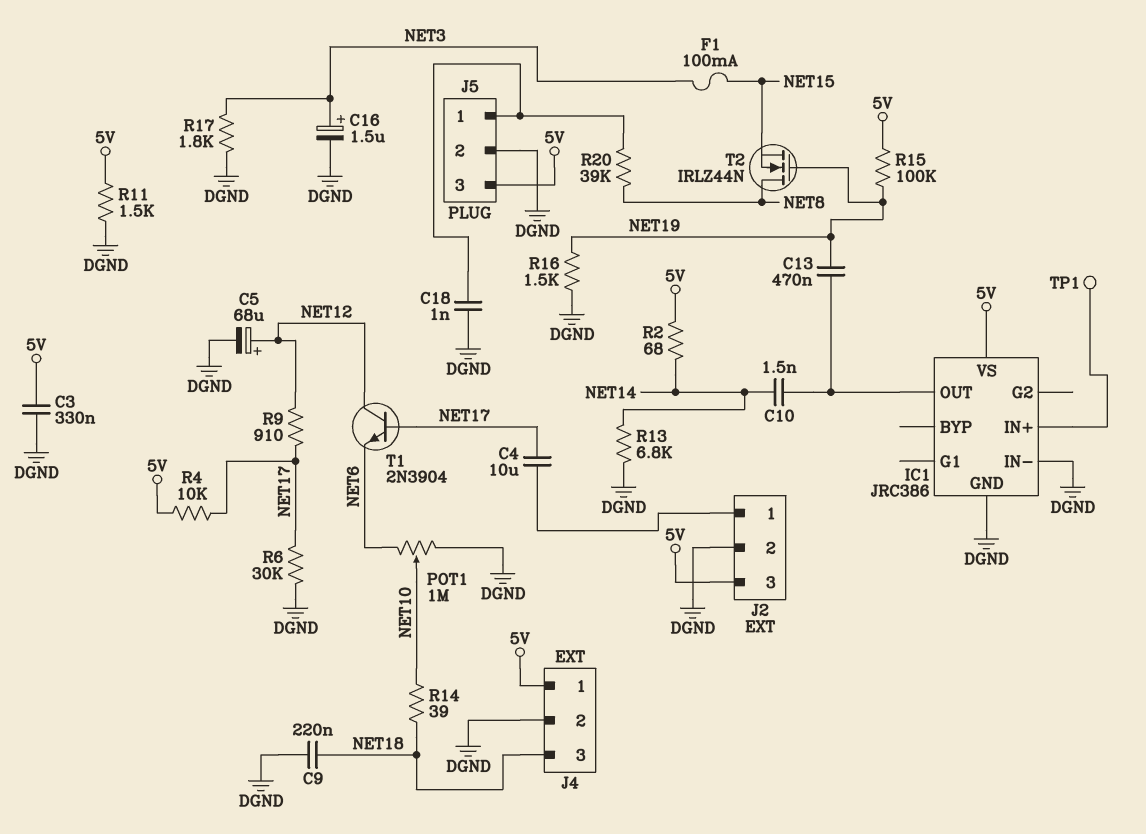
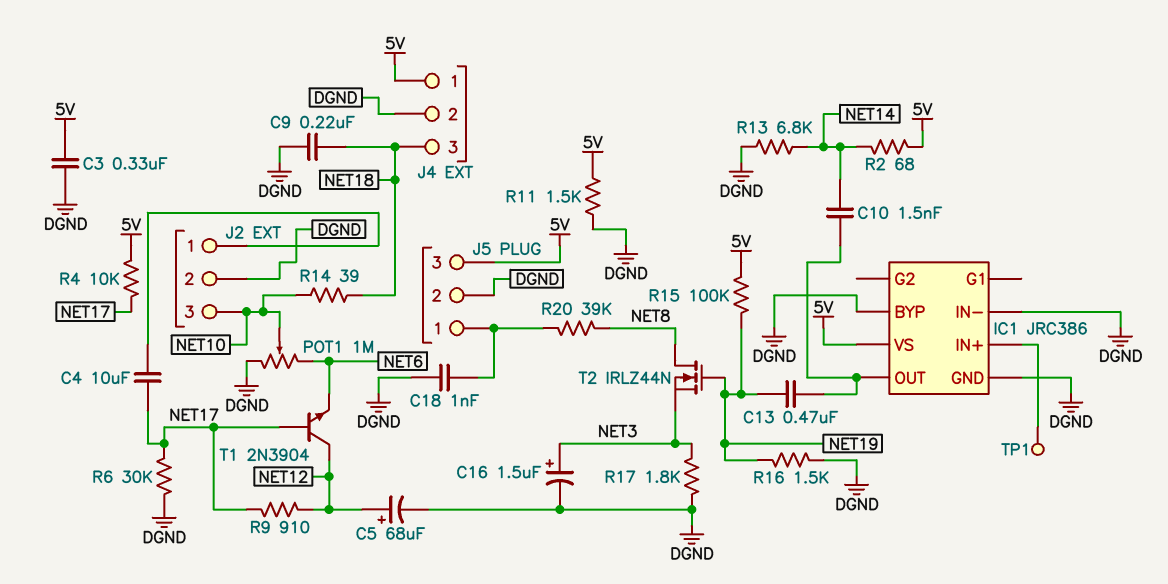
F1: 100mA (NET3, NET15) -> none
IC1 pin BYP: none -> DGND
J2 pin 3: 5V -> NET10
T2: NMOS IRLZ44N (G NET19, D NET8, S NET15) -> NMOS IRLZ44N (G NET19, D NET8, S NET3)

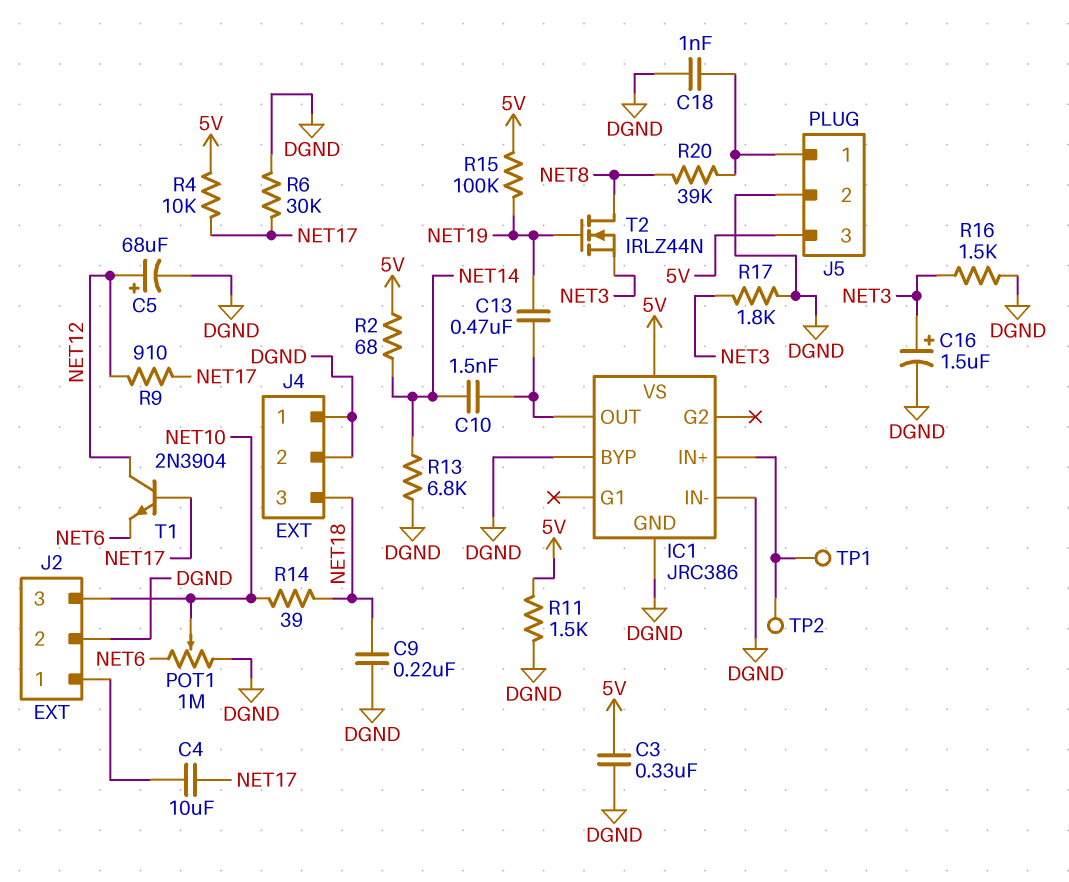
J4 pin 1: 5V -> DGND
R16: 1.5k (DGND, NET19) -> 1.5k (DGND, NET3)
TP2: none -> test point (IC1/IN+)

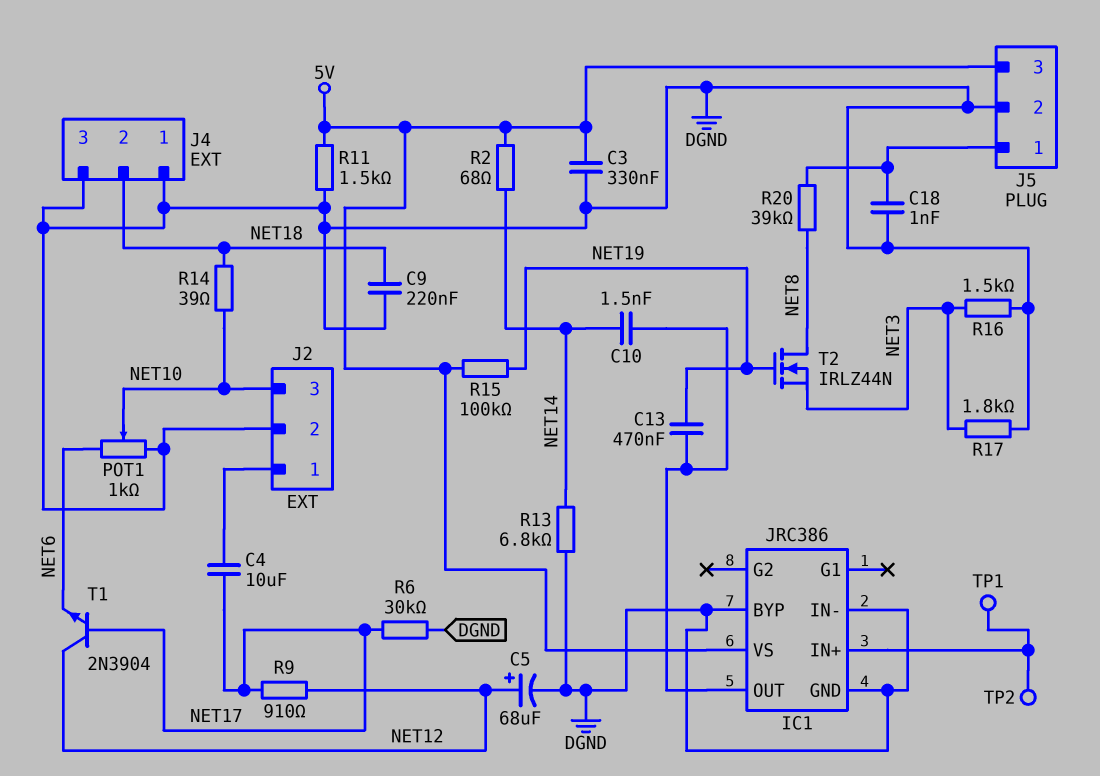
C16: 1.5uF (plus NET3, minus DGND) -> none
J4 pin 2: DGND -> NET18
J4 pin 3: NET18 -> DGND
POT1: 1M (DGND, NET6, wiper NET10) -> 1k (DGND, NET6, wiper NET10)
R4: 10k (5V, NET17) -> none

